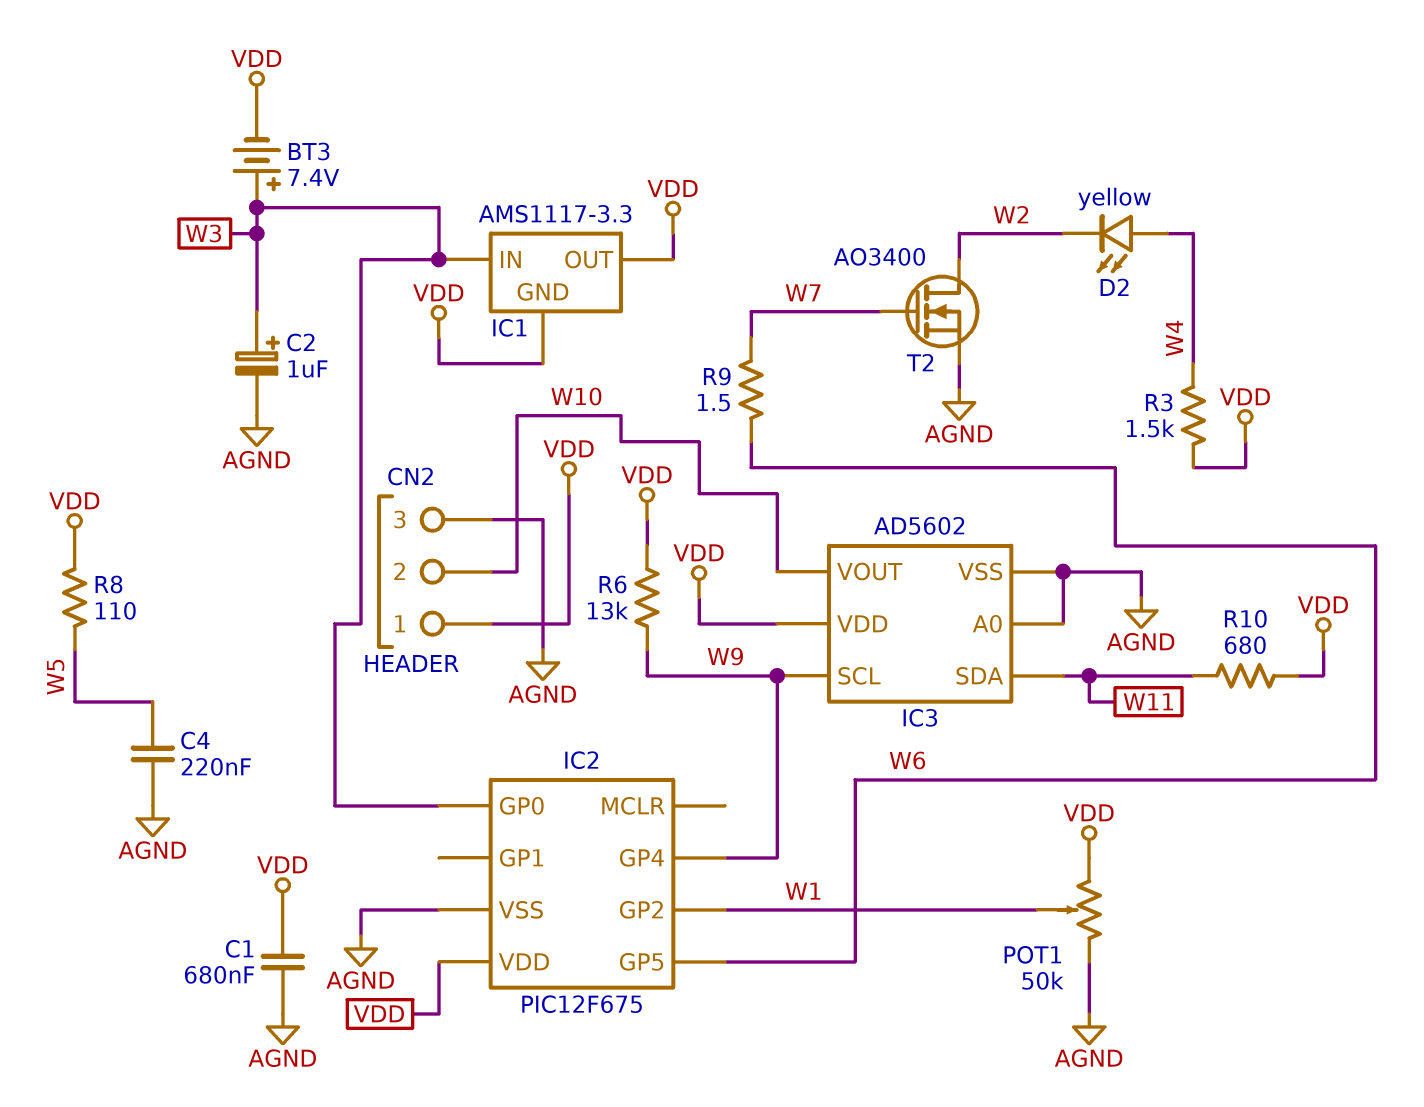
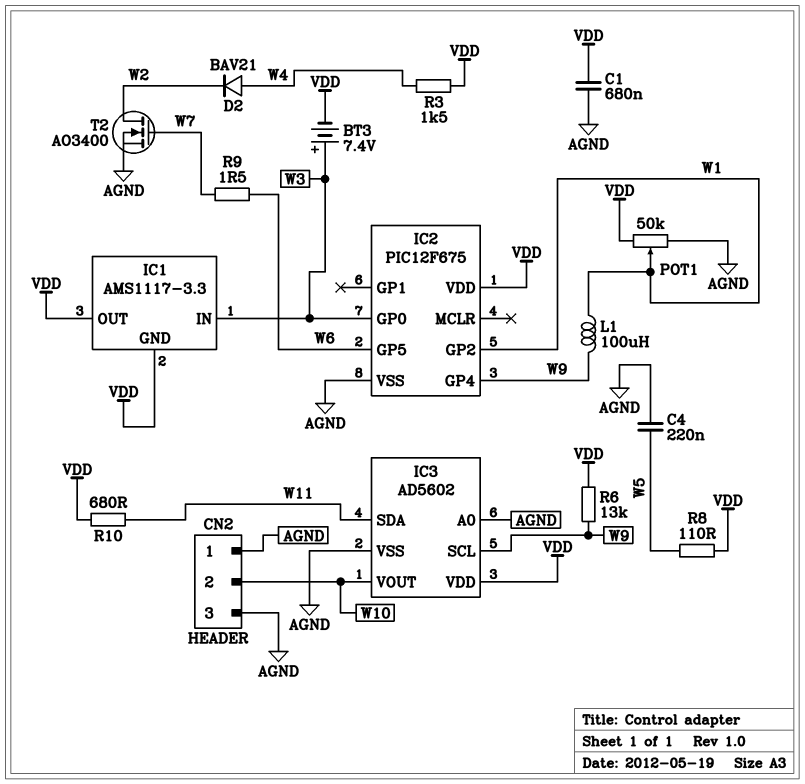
C2: 1uF (plus W3, minus AGND) -> none
CN2 pin 1: VDD -> AGND
D2: LED yellow (A W4, K W2) -> diode BAV21 (A W4, K W2)
L1: none -> 100uH (W1, W9)

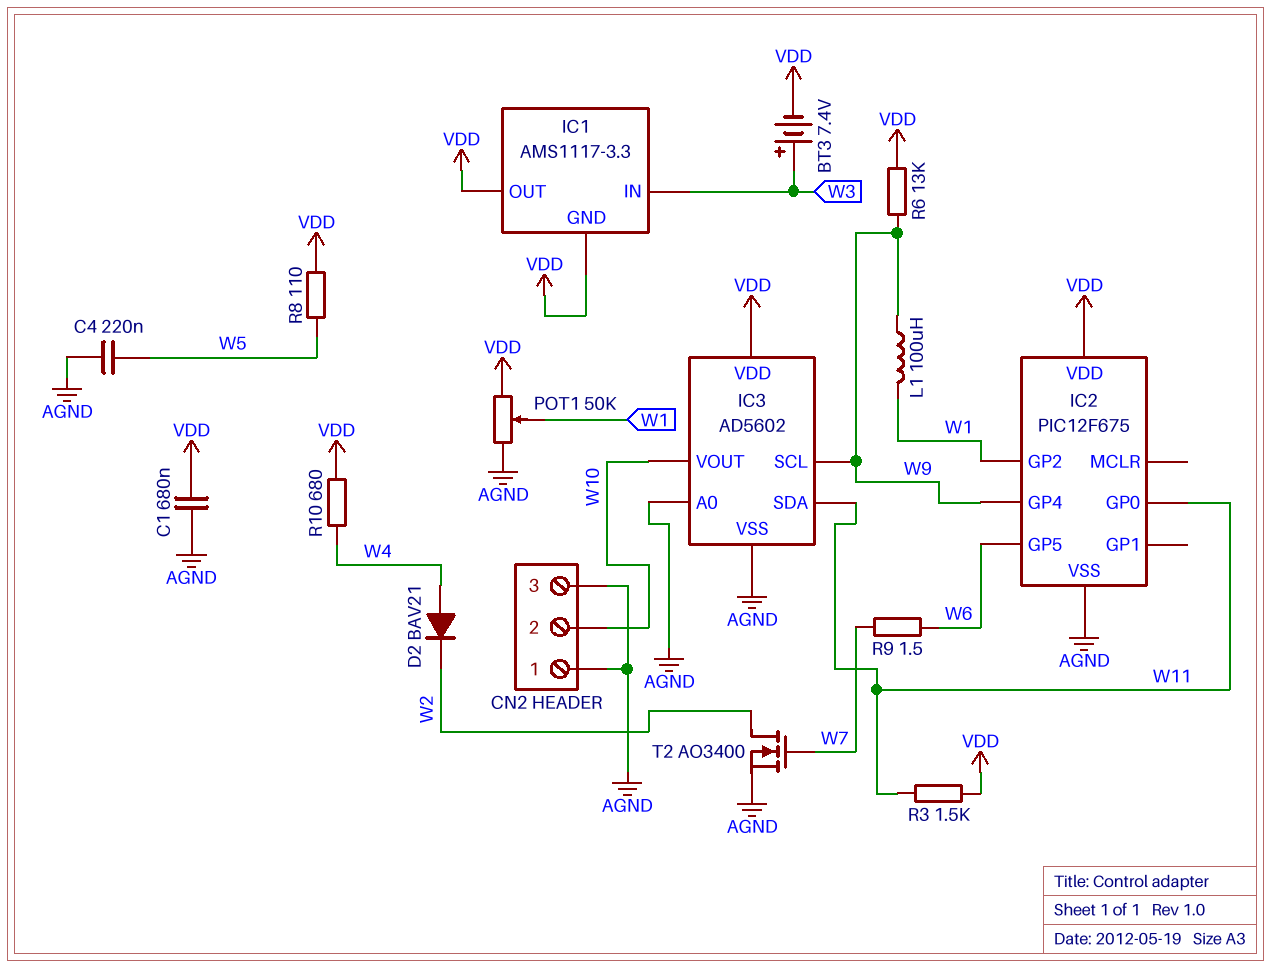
IC2 pin GP0: W3 -> W11
R3: 1.5k (VDD, W4) -> 1.5k (VDD, W11)
R10: 680 (VDD, W11) -> 680 (VDD, W4)

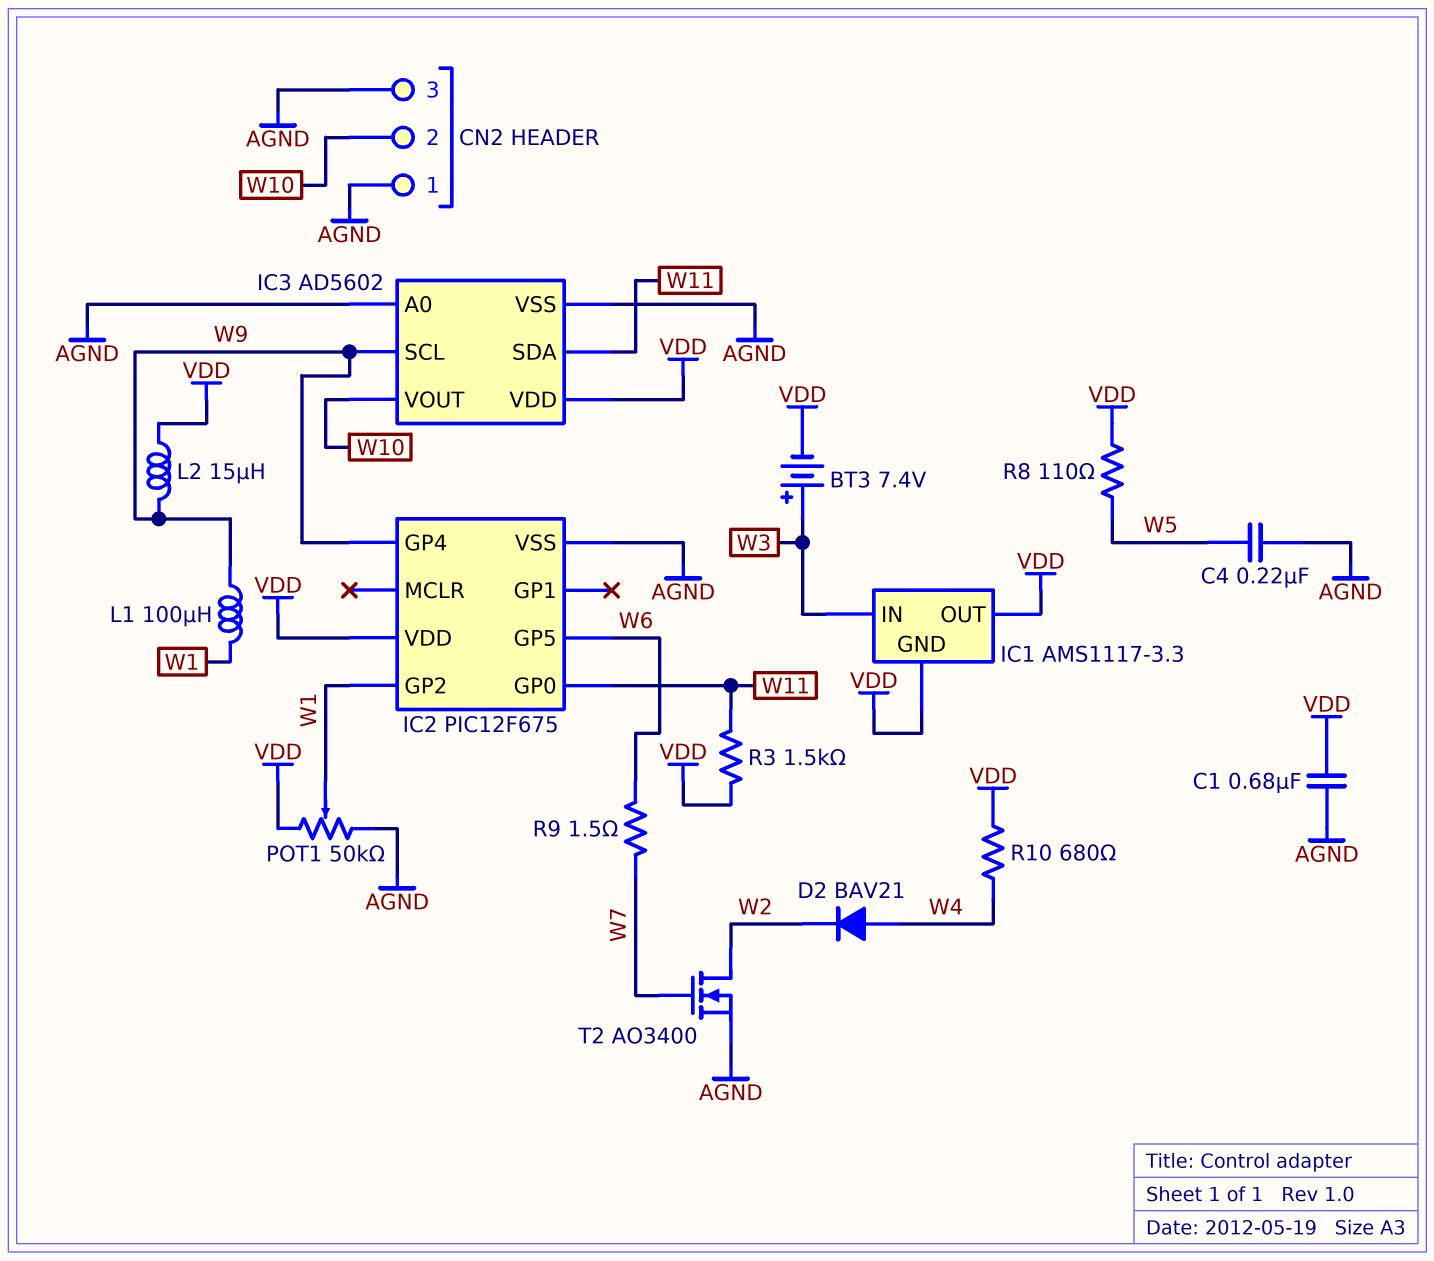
L2: none -> 15uH (VDD, W9)
R6: 13k (VDD, W9) -> none

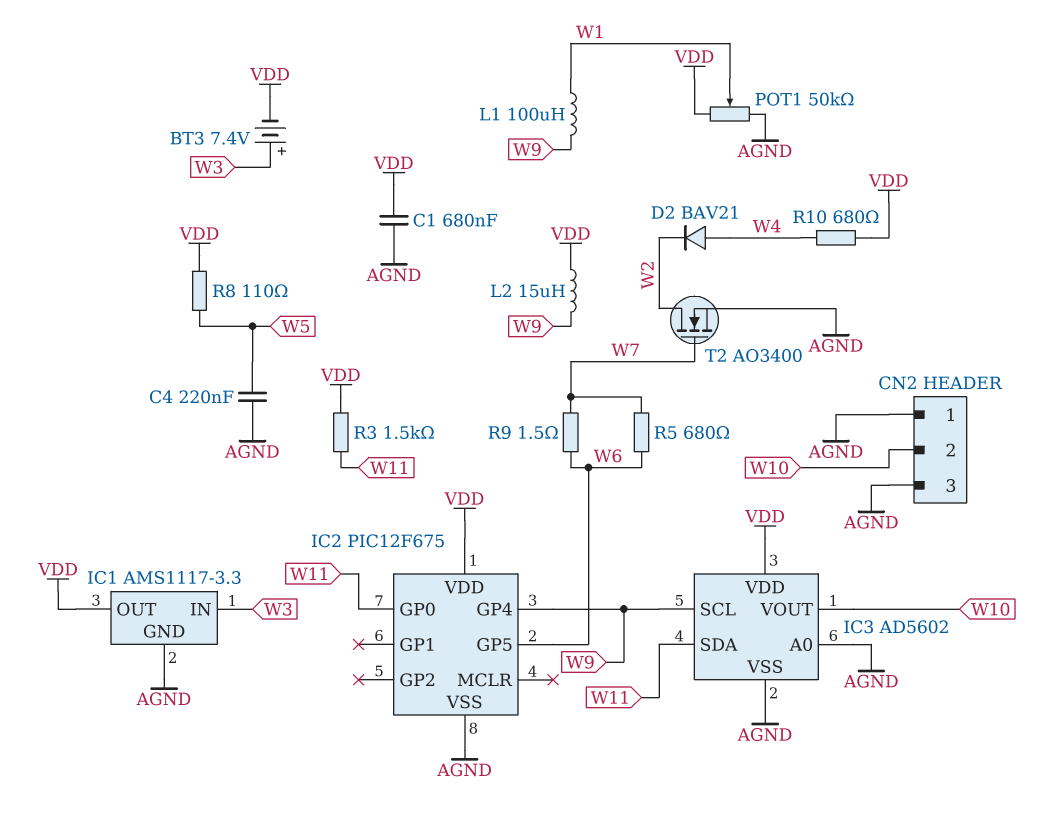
IC1 pin GND: VDD -> AGND
IC2 pin GP2: W1 -> none
R5: none -> 680 (W6, W7)

